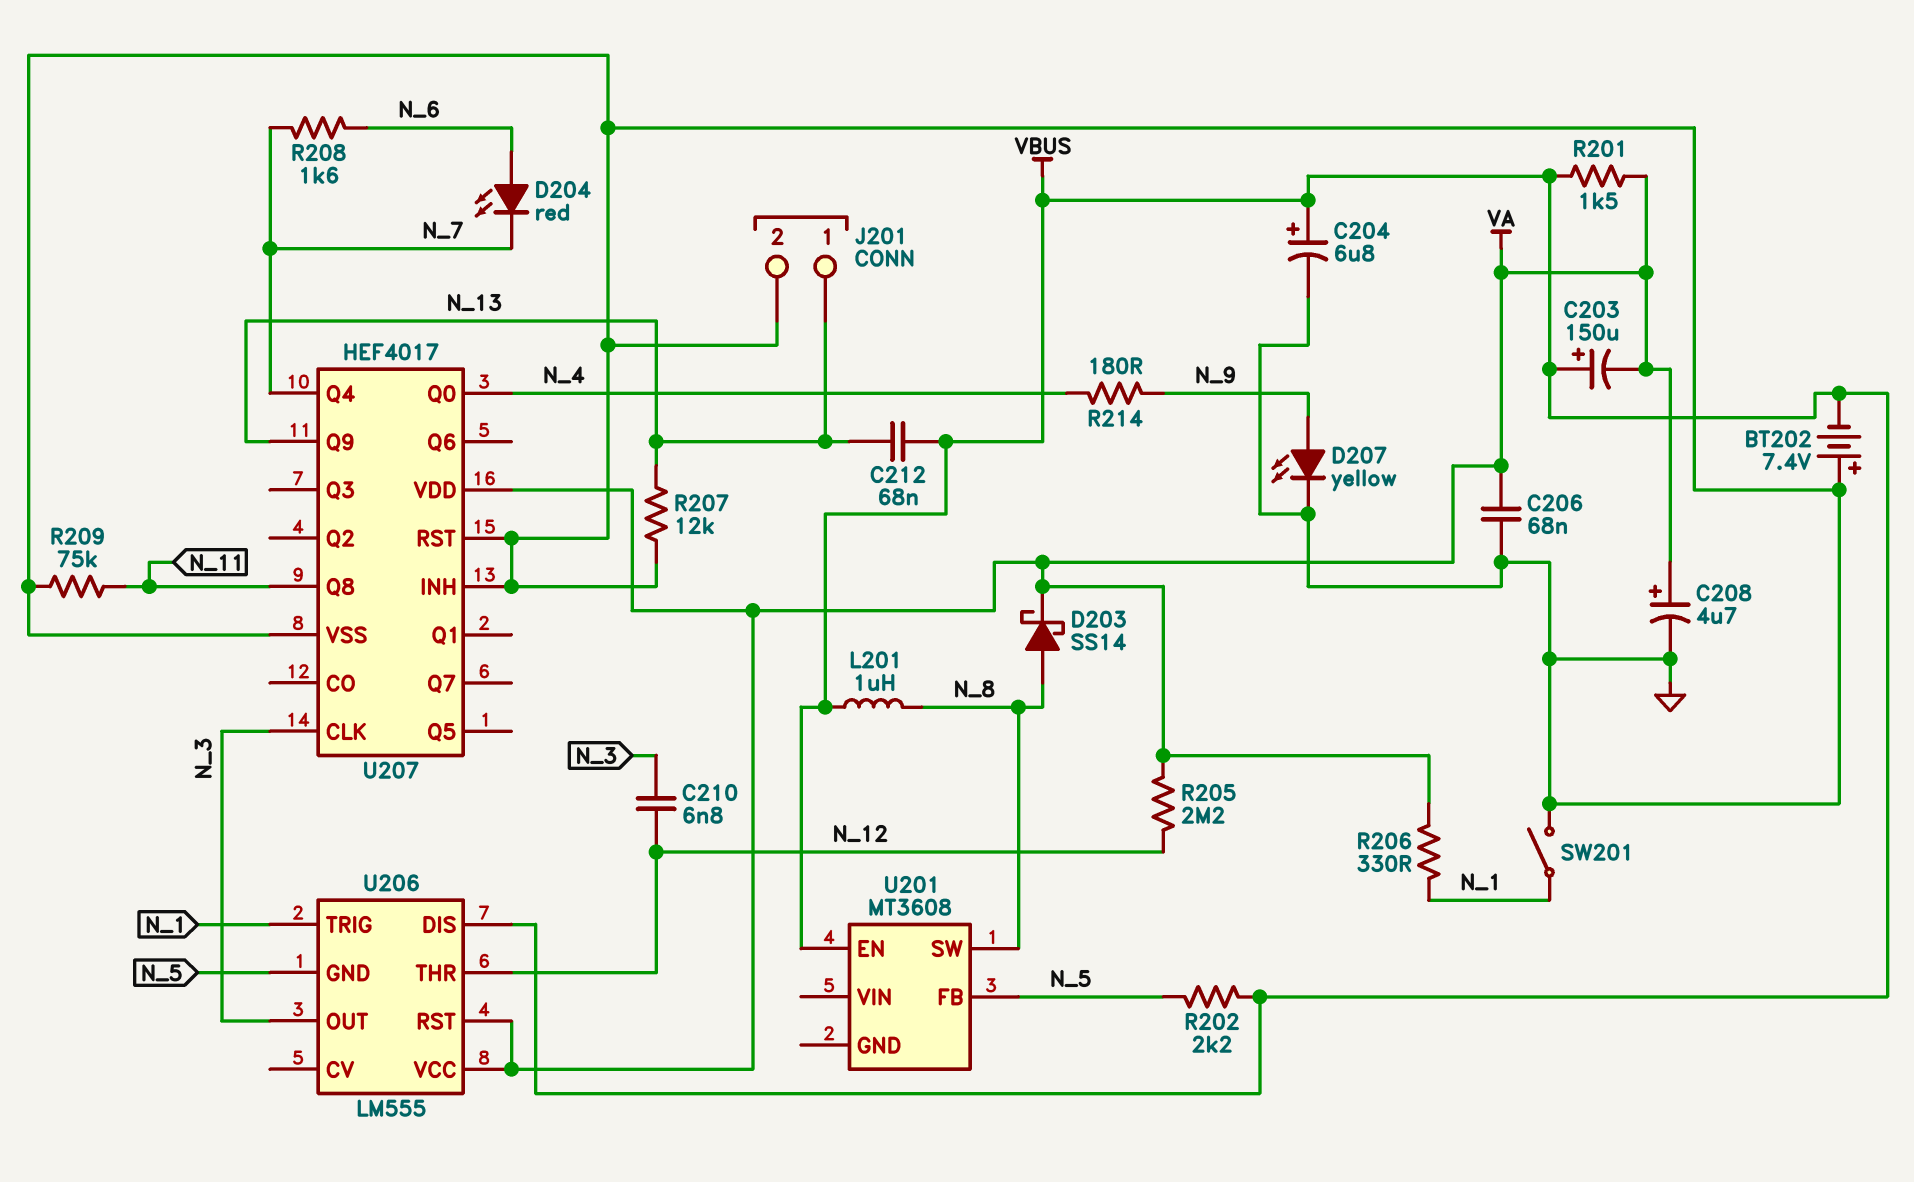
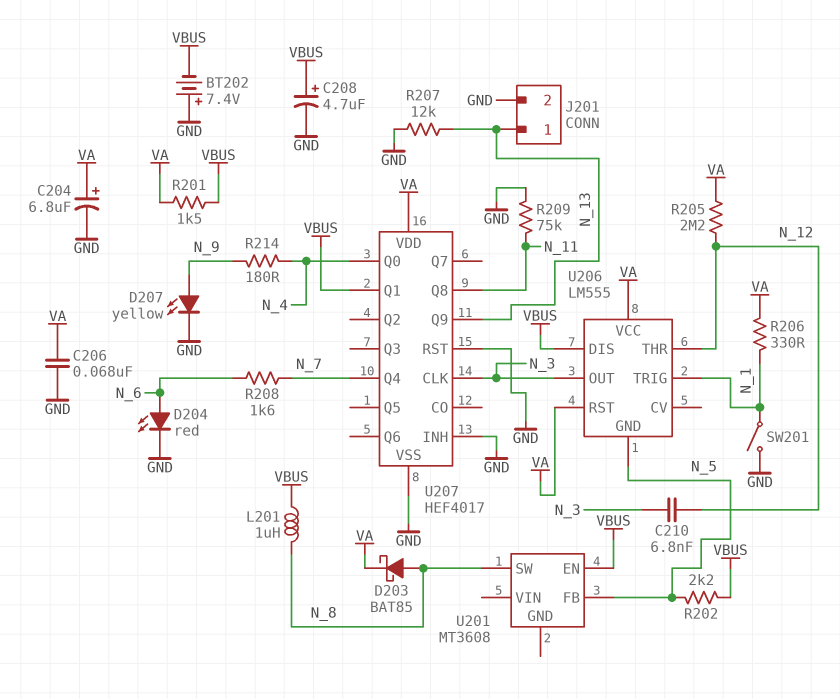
C203: 150uF (plus VBUS, minus VA) -> none
C204: 6.8uF (plus VBUS, minus GND) -> 6.8uF (plus VA, minus GND)
C208: 4.7uF (plus VA, minus GND) -> 4.7uF (plus VBUS, minus GND)
C212: 68nF (N_13, VBUS) -> none
D203: schottky SS14 (A N_8, K VA) -> schottky BAT85 (A N_8, K VA)
D204: LED red (A N_6, K N_7) -> LED red (A N_6, K GND)
U207 pin Q1: none -> VBUS

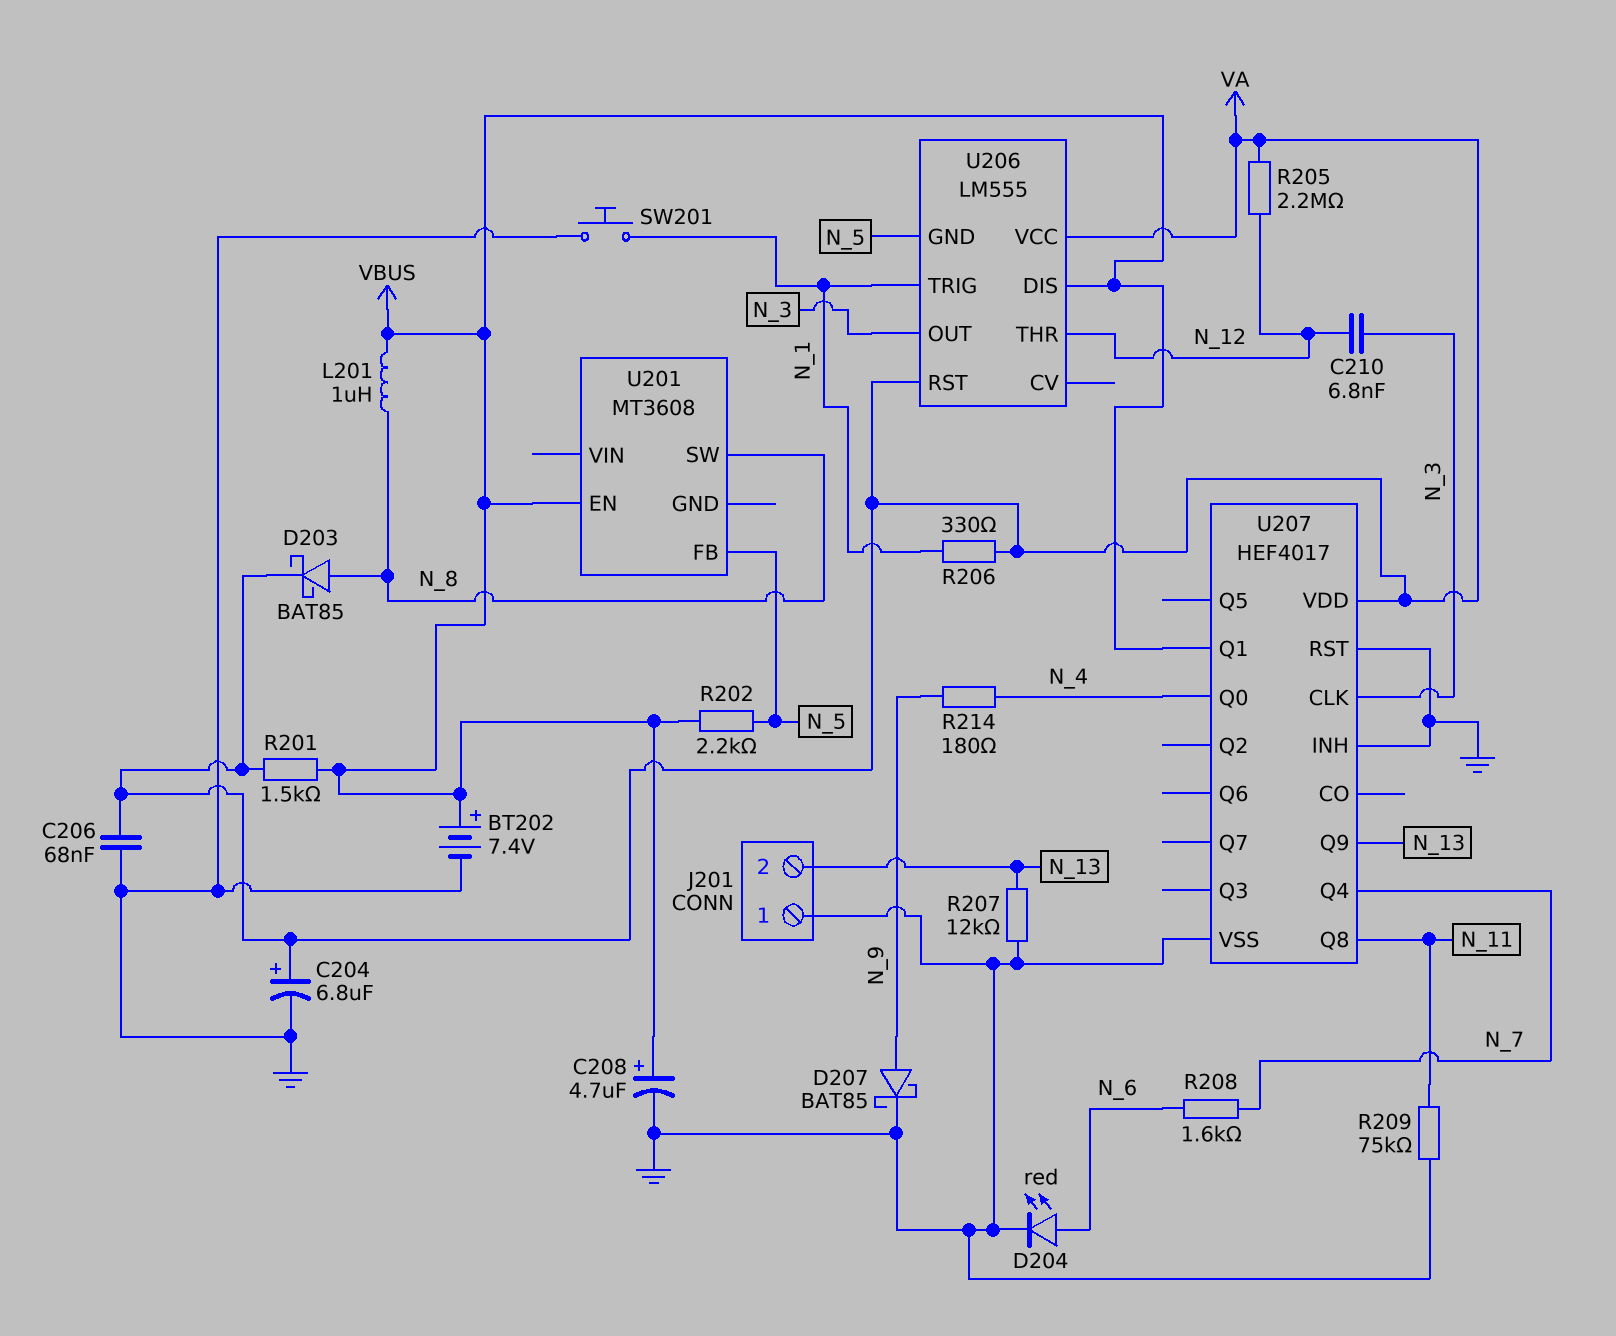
BT202: 7.4V (plus GND, minus VBUS) -> 7.4V (plus VBUS, minus GND)
D207: LED yellow (A N_9, K GND) -> schottky BAT85 (A N_9, K GND)
J201 pin 1: N_13 -> GND
J201 pin 2: GND -> N_13
SW201: switch (GND, N_1) -> button (GND, N_1)

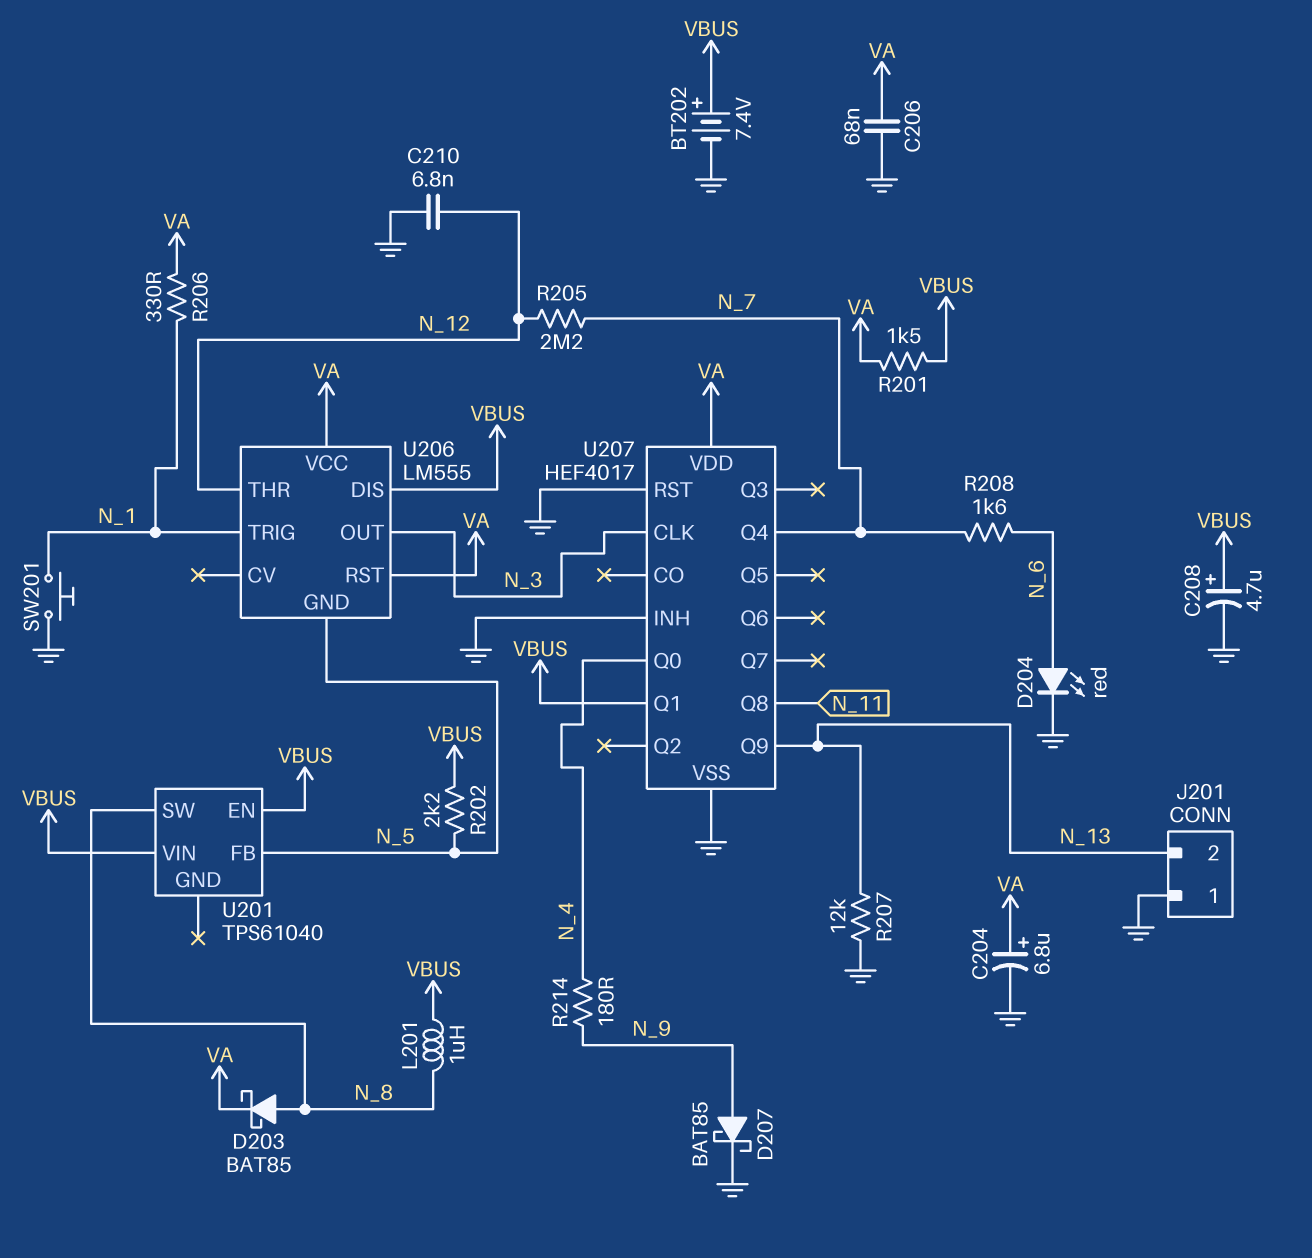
C210: 6.8nF (N_3, N_12) -> 6.8nF (GND, N_12)
R205: 2.2M (N_12, VA) -> 2.2M (N_7, N_12)
R209: 75k (GND, N_11) -> none
U201: MT3608 -> TPS61040
U201 pin VIN: none -> VBUS

